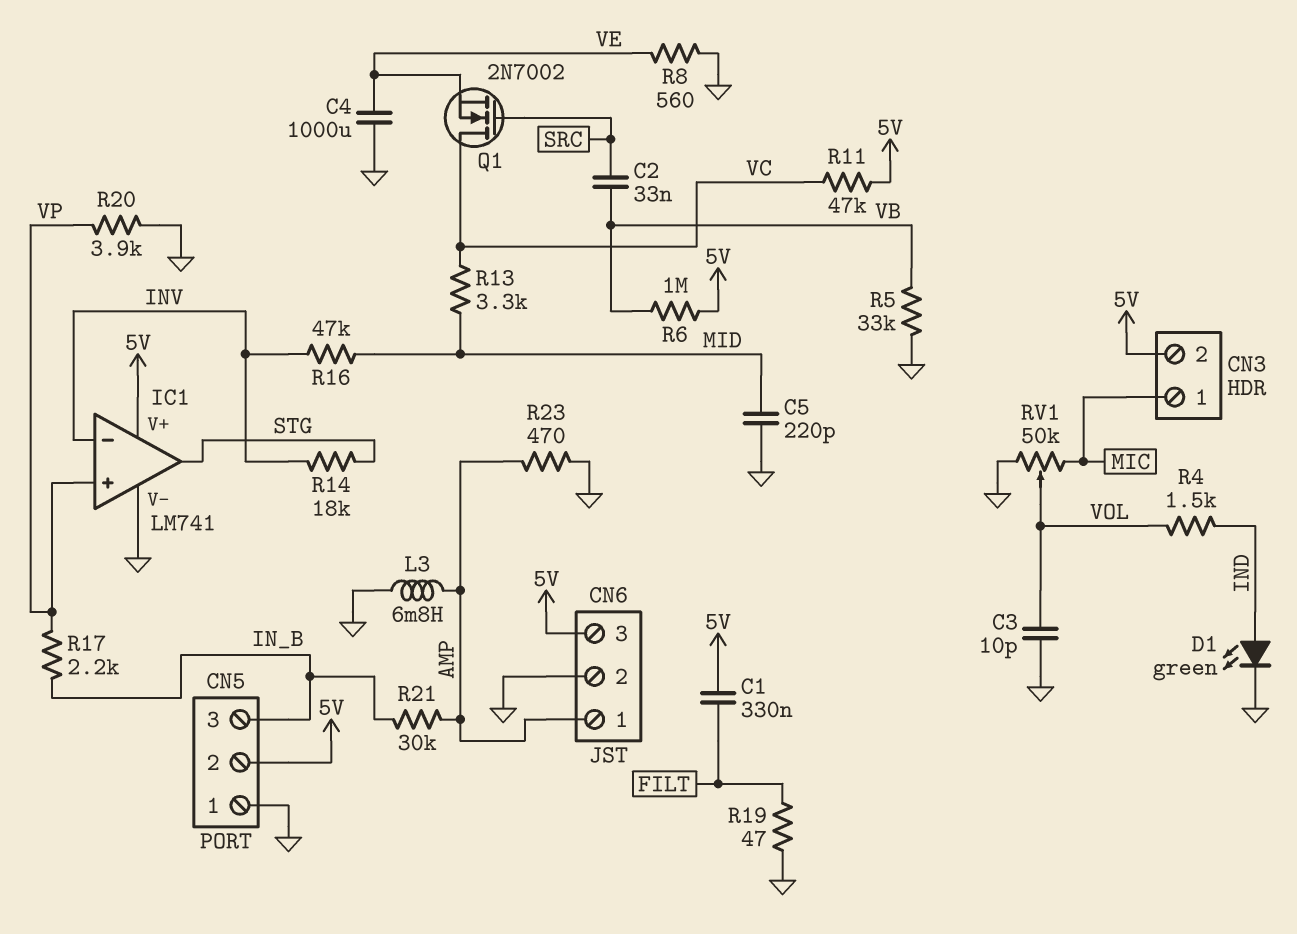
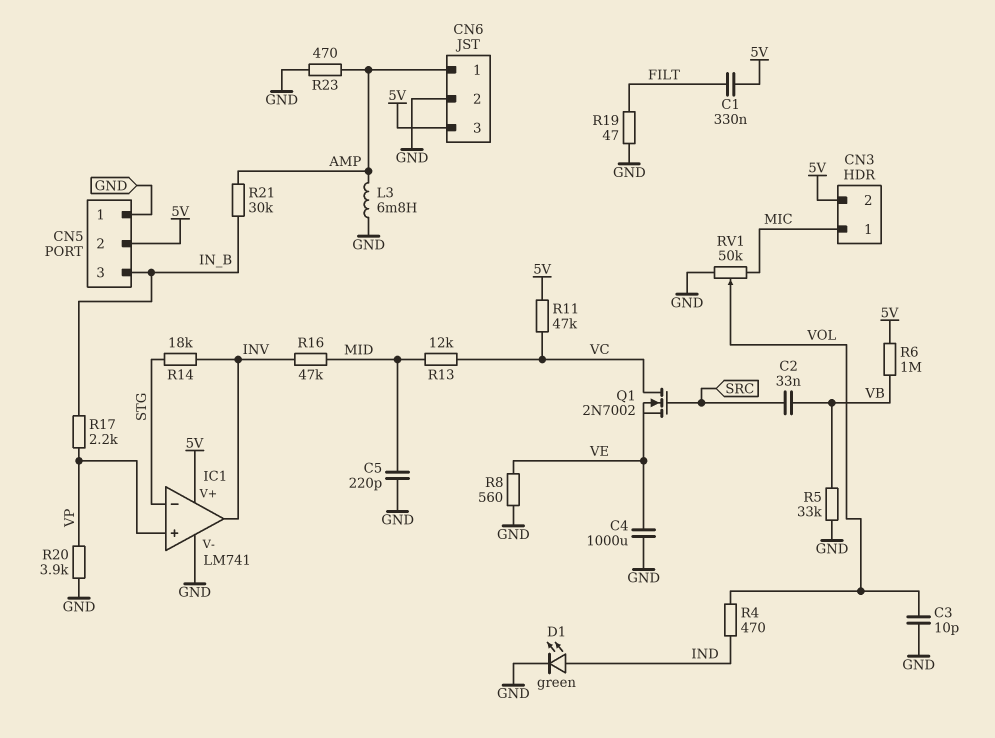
IC1 pin in-: INV -> STG
IC1 pin out: STG -> INV
R4: 1.5k (IND, VOL) -> 470 (IND, VOL)
R13: 3.3k (MID, VC) -> 12k (MID, VC)

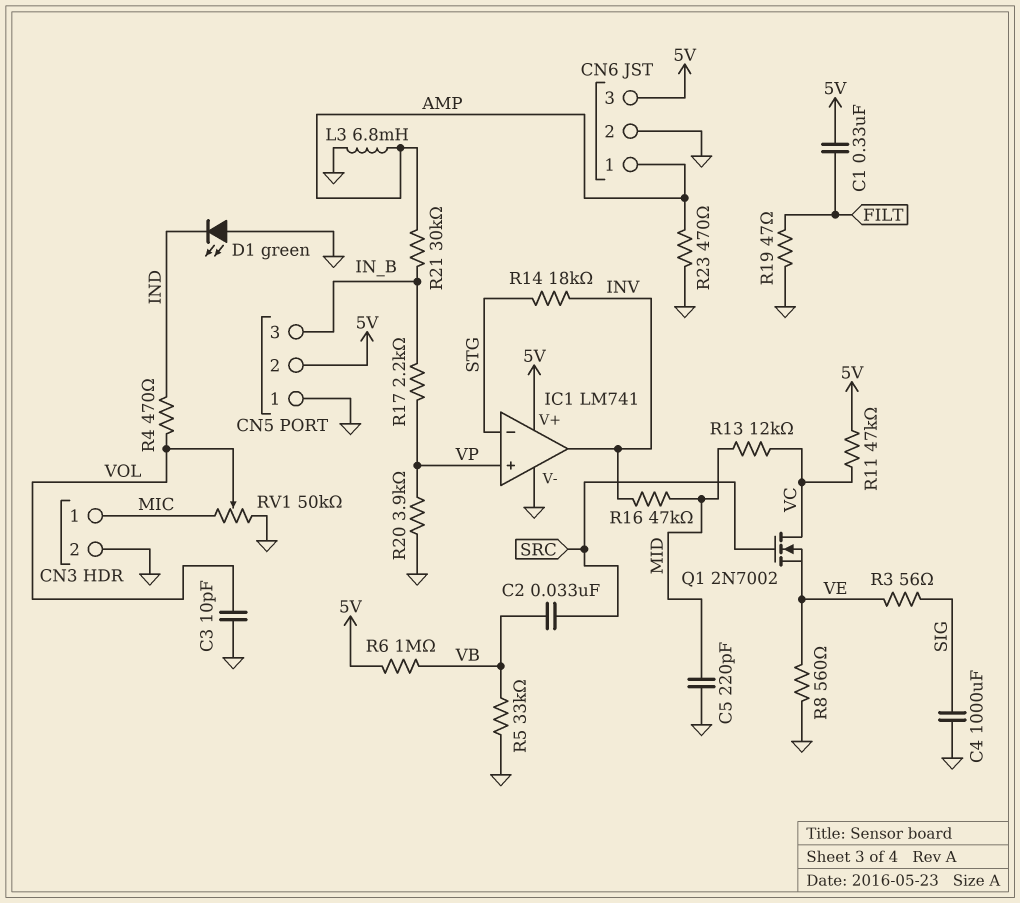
C4: 1000uF (GND, VE) -> 1000uF (GND, SIG)
CN3 pin 2: 5V -> GND
D1: LED green (A IND, K GND) -> LED green (A GND, K IND)
R3: none -> 56 (SIG, VE)

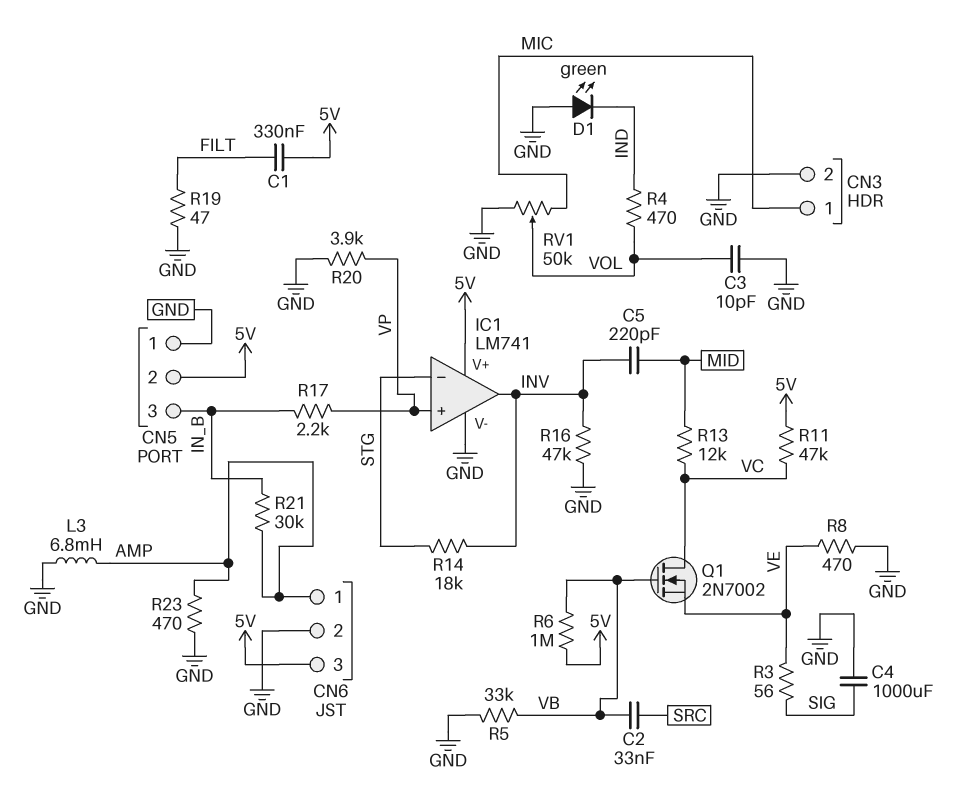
C5: 220pF (GND, MID) -> 220pF (INV, MID)
Q1: NMOS 2N7002 (G SRC, D VC, S VE) -> NMOS 2N7002 (G VB, D VC, S VE)
R8: 560 (GND, VE) -> 470 (GND, VE)
R16: 47k (INV, MID) -> 47k (GND, INV)

